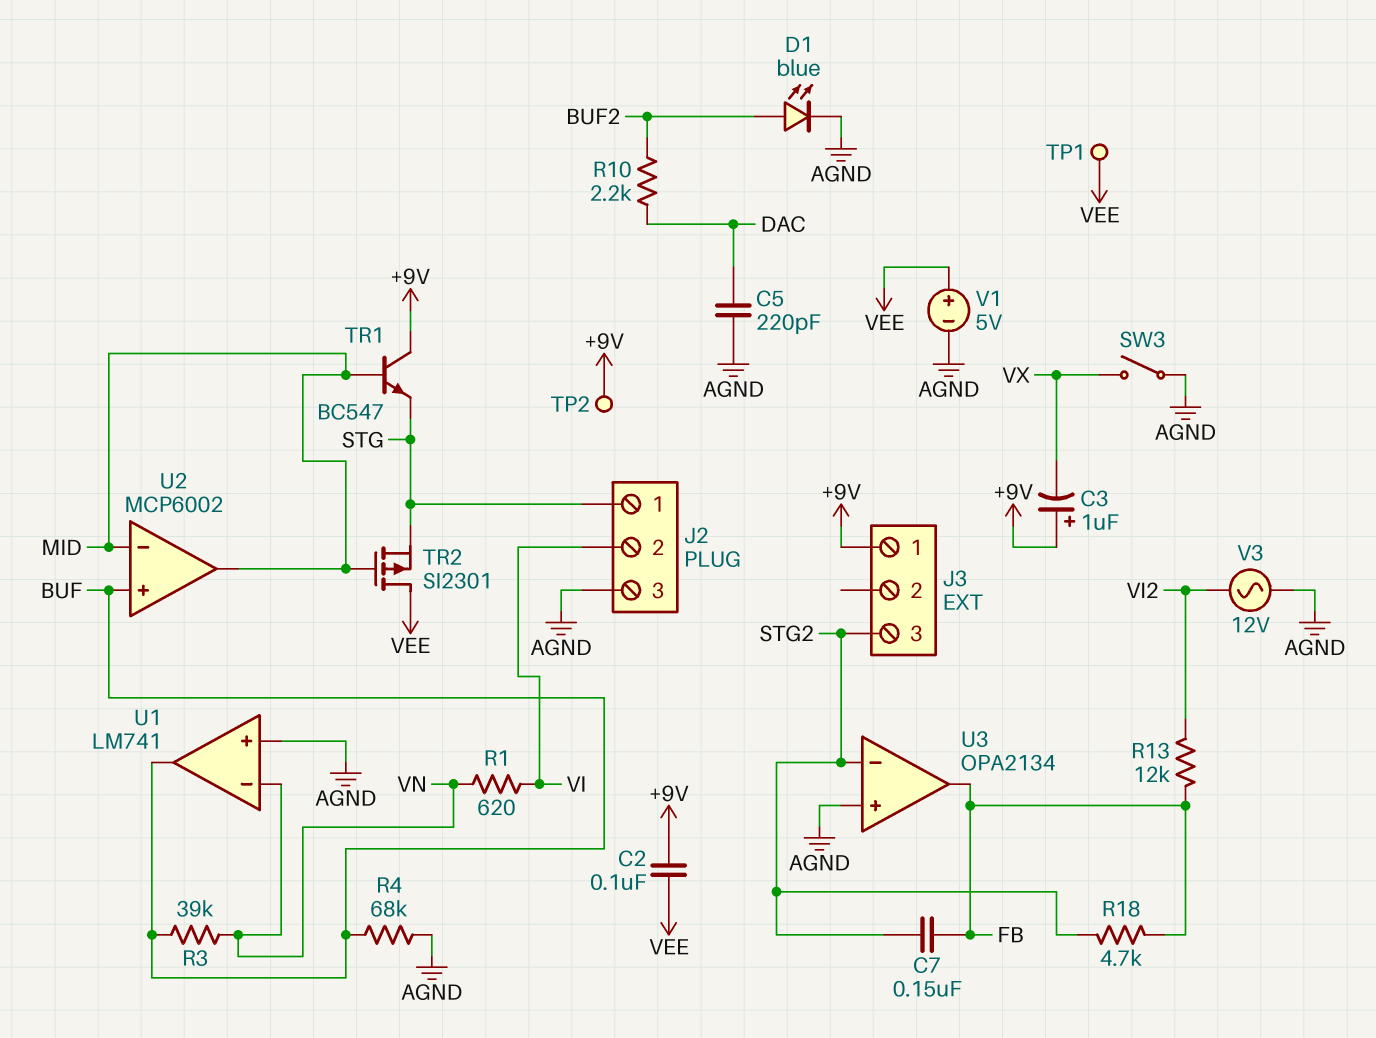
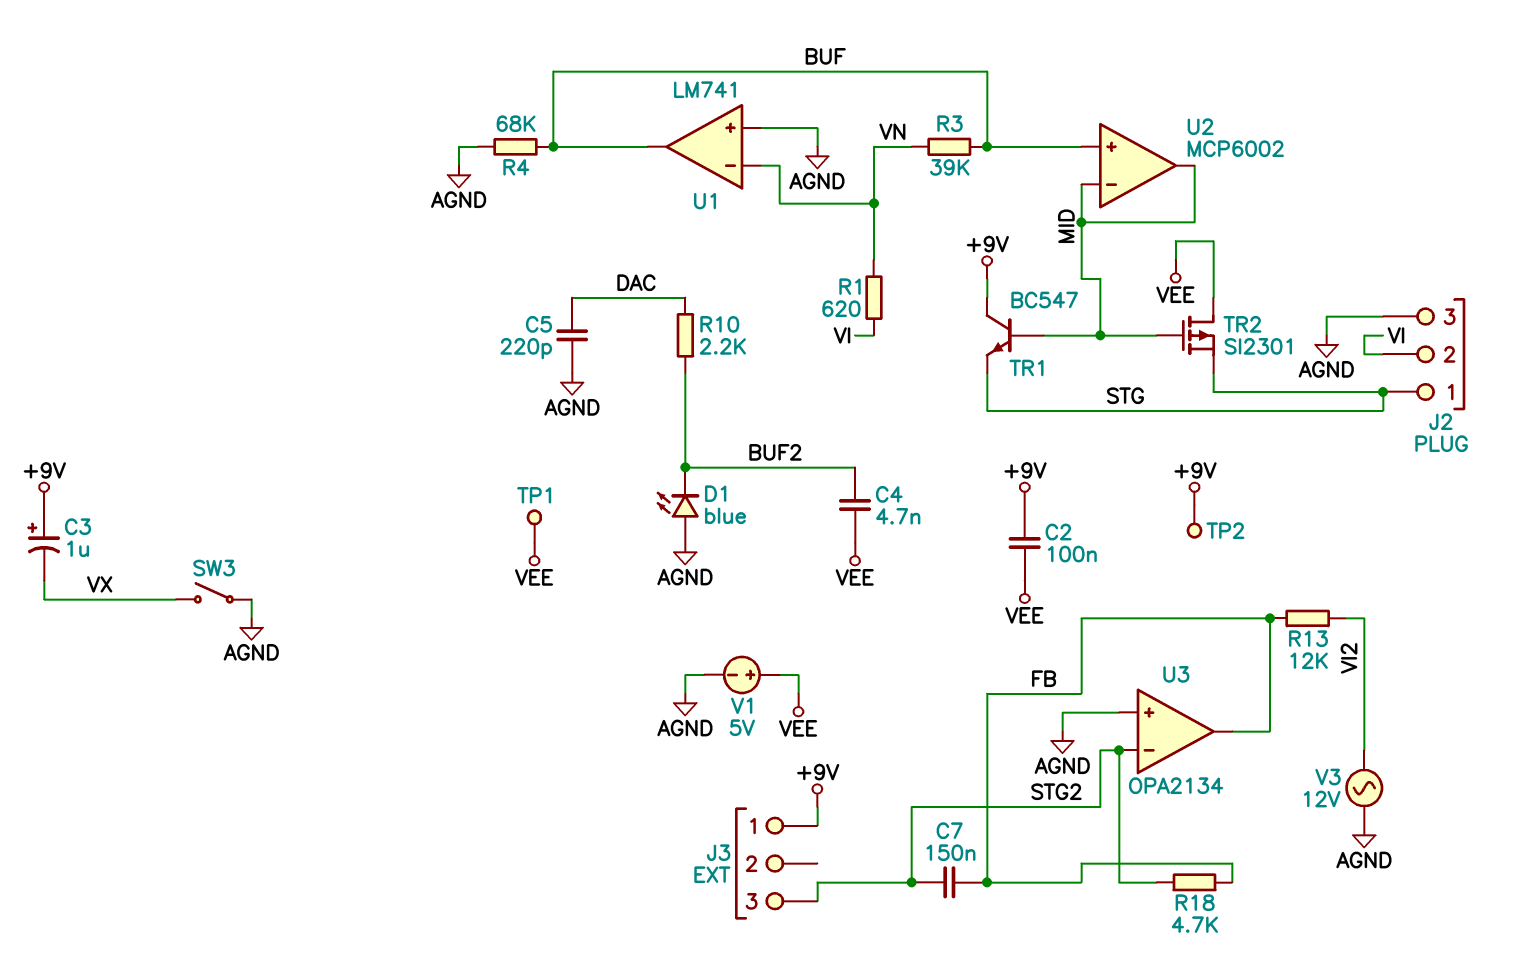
C4: none -> 4.7nF (BUF2, VEE)
D1: LED blue (A BUF2, K AGND) -> LED blue (A AGND, K BUF2)

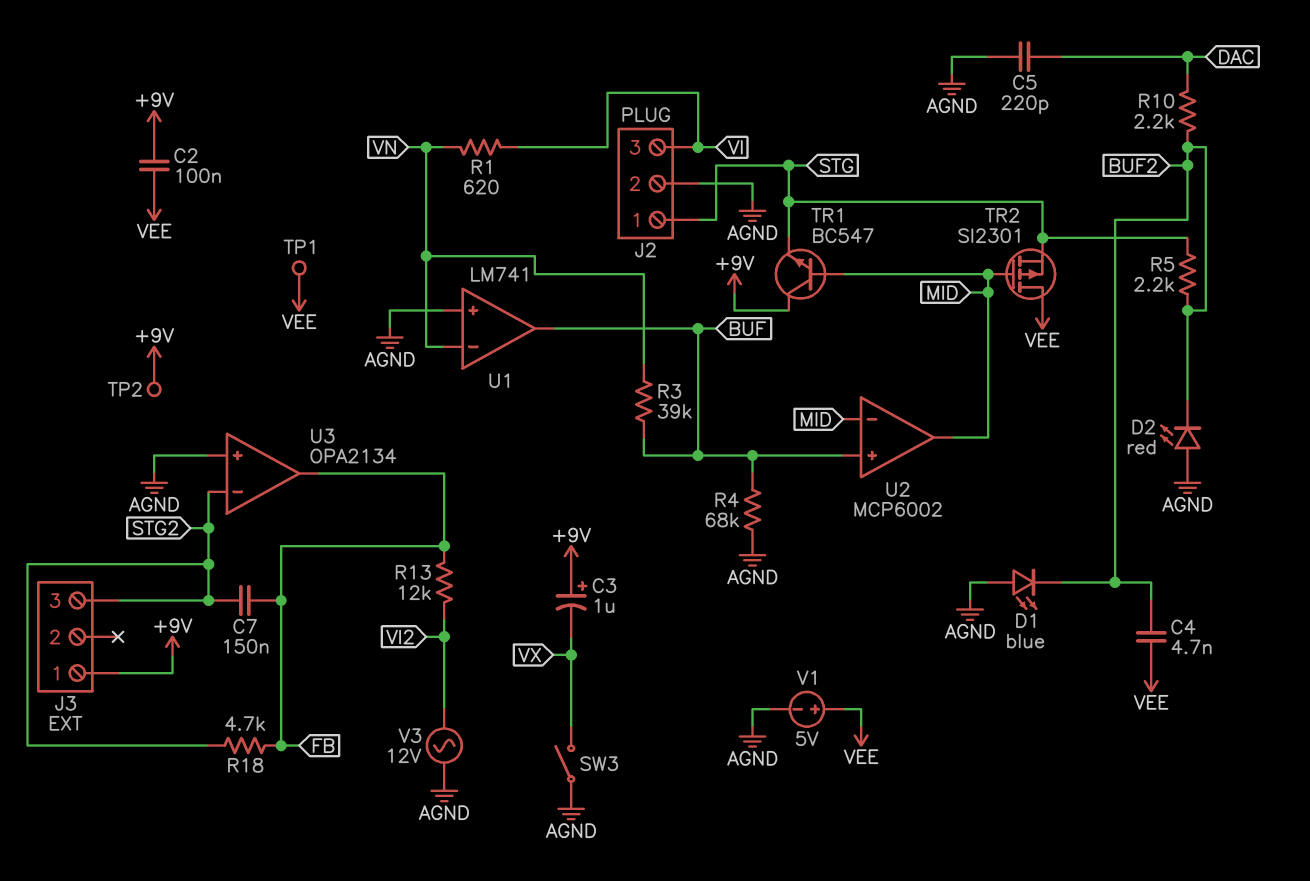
D2: none -> LED red (A AGND, K BUF2)
J2 pin 2: VI -> AGND
J2 pin 3: AGND -> VI
R5: none -> 2.2k (BUF2, STG)

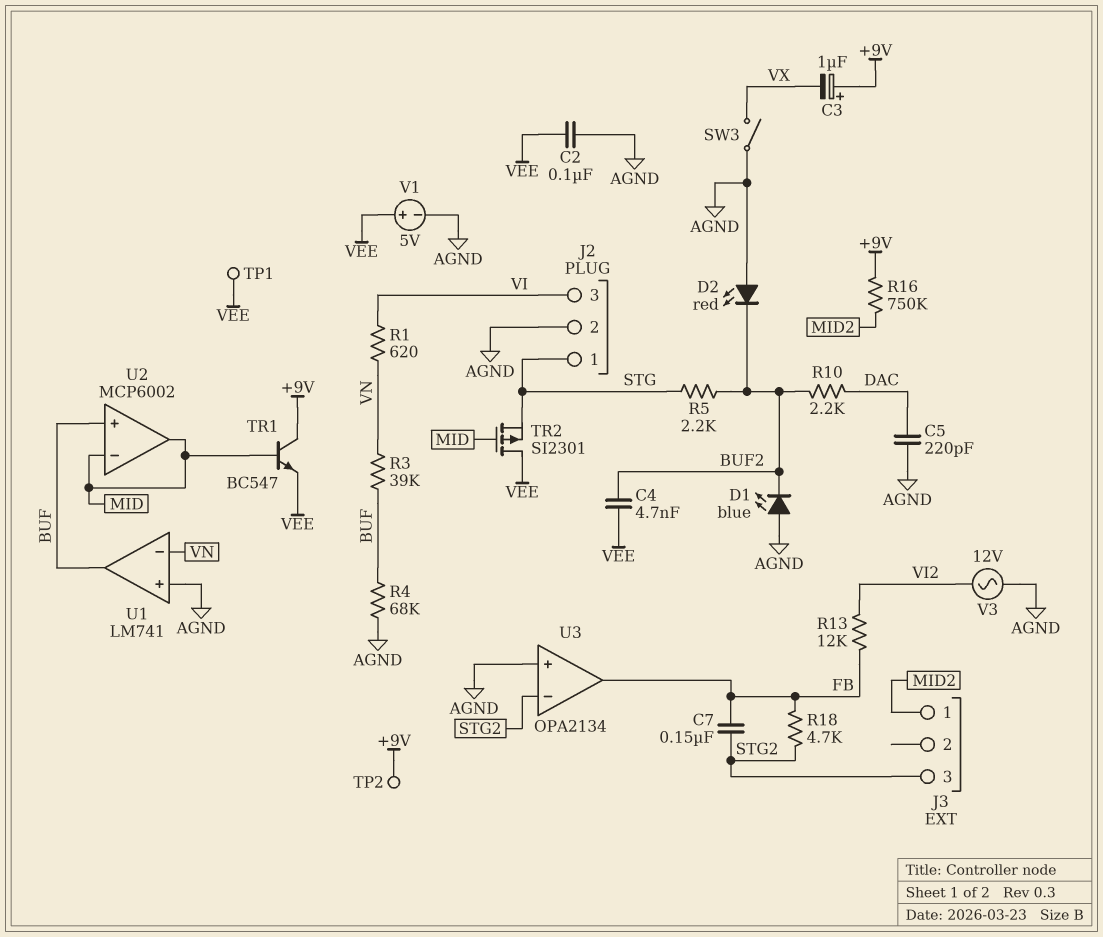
C2: 100nF (+9V, VEE) -> 100nF (AGND, VEE)
J3 pin 1: +9V -> MID2
R16: none -> 750k (+9V, MID2)
TR1: NPN BC547 (B MID, C +9V, E STG) -> NPN BC547 (B MID, C +9V, E VEE)

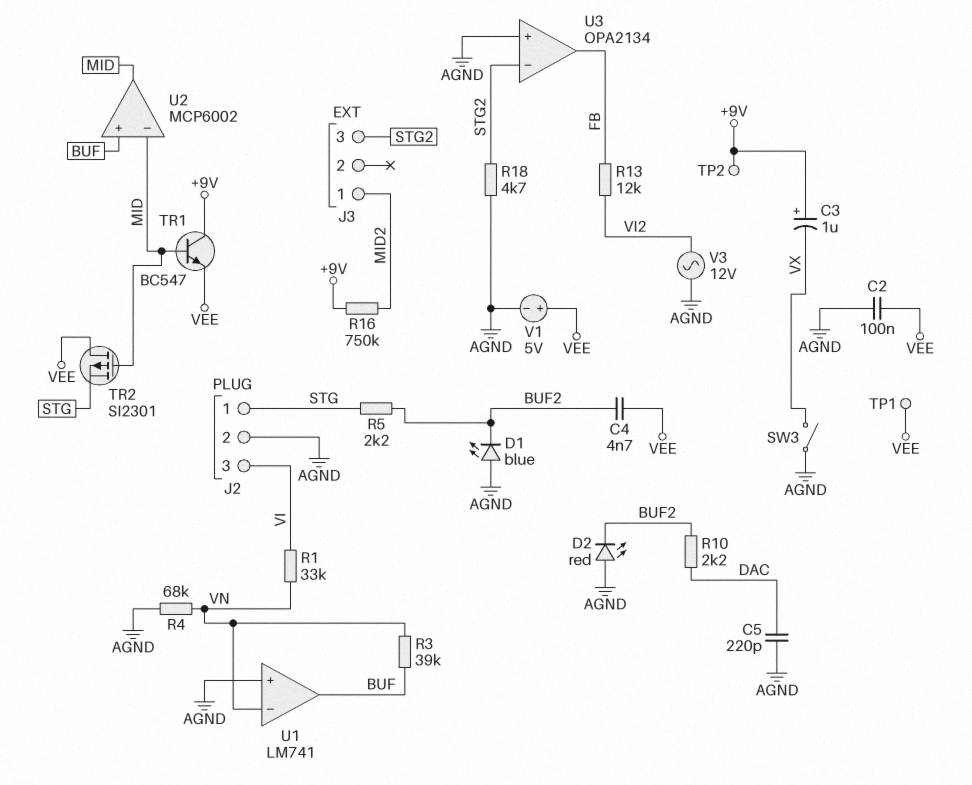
C7: 150nF (FB, STG2) -> none
R1: 620 (VI, VN) -> 33k (VI, VN)
R4: 68k (AGND, BUF) -> 68k (AGND, VN)
R18: 4.7k (FB, STG2) -> 4.7k (AGND, STG2)

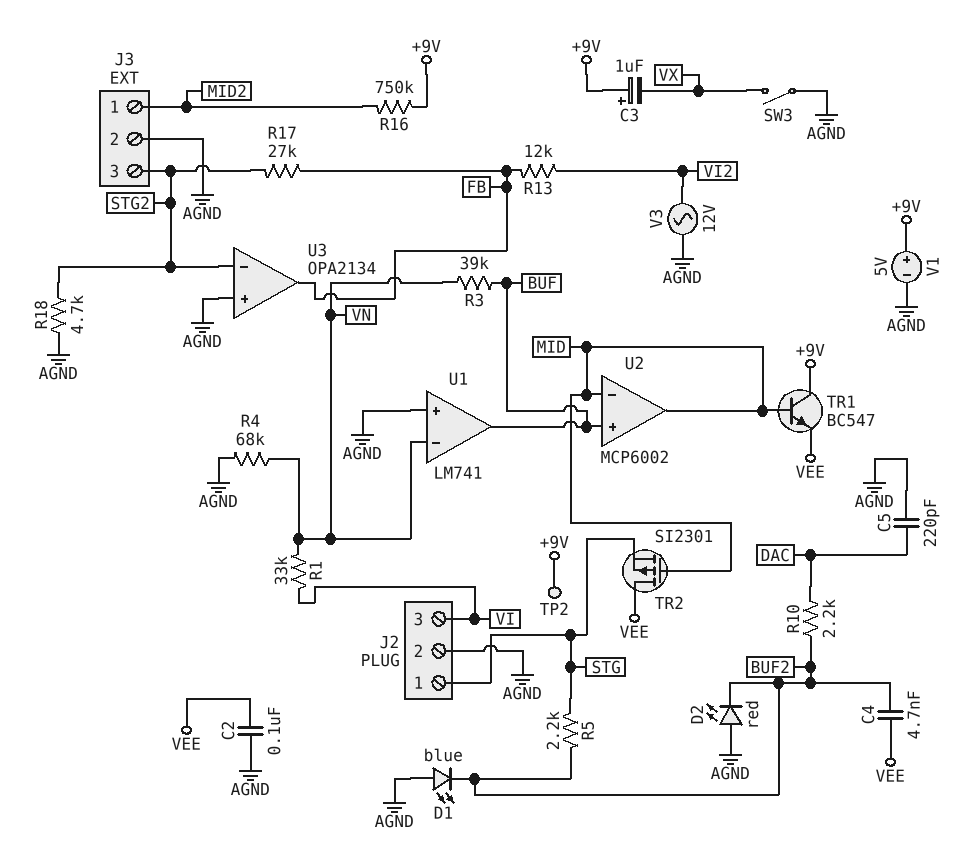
J3 pin 2: none -> AGND
R17: none -> 27k (FB, STG2)
TP1: test point (VEE) -> none
V1: 5V (plus VEE, minus AGND) -> 5V (plus +9V, minus AGND)

